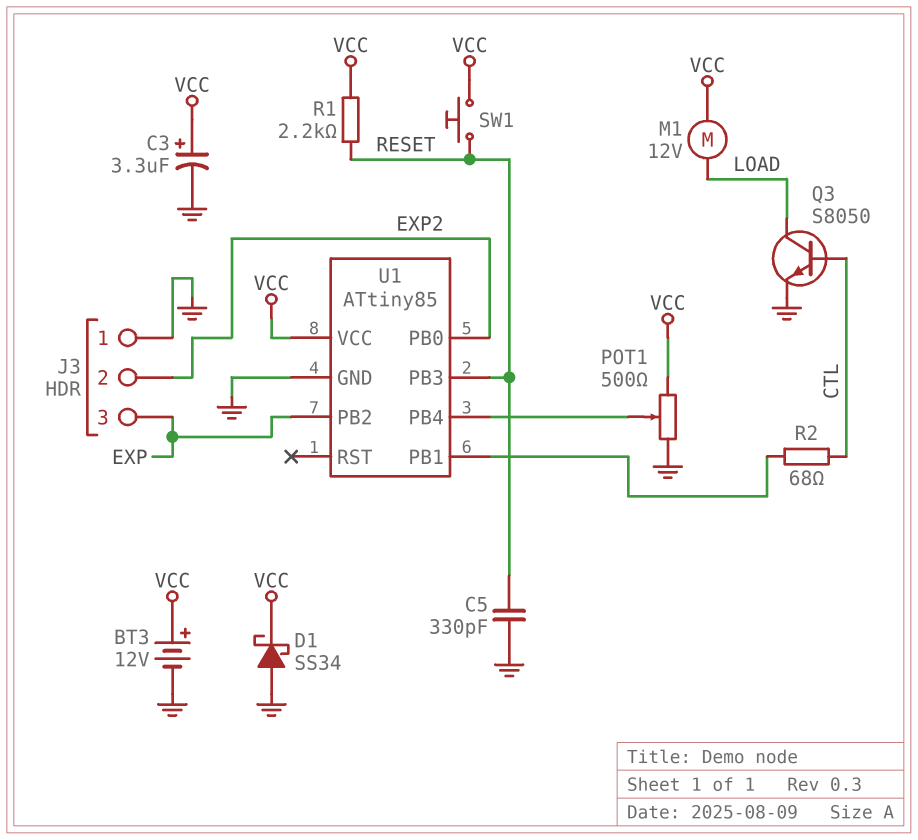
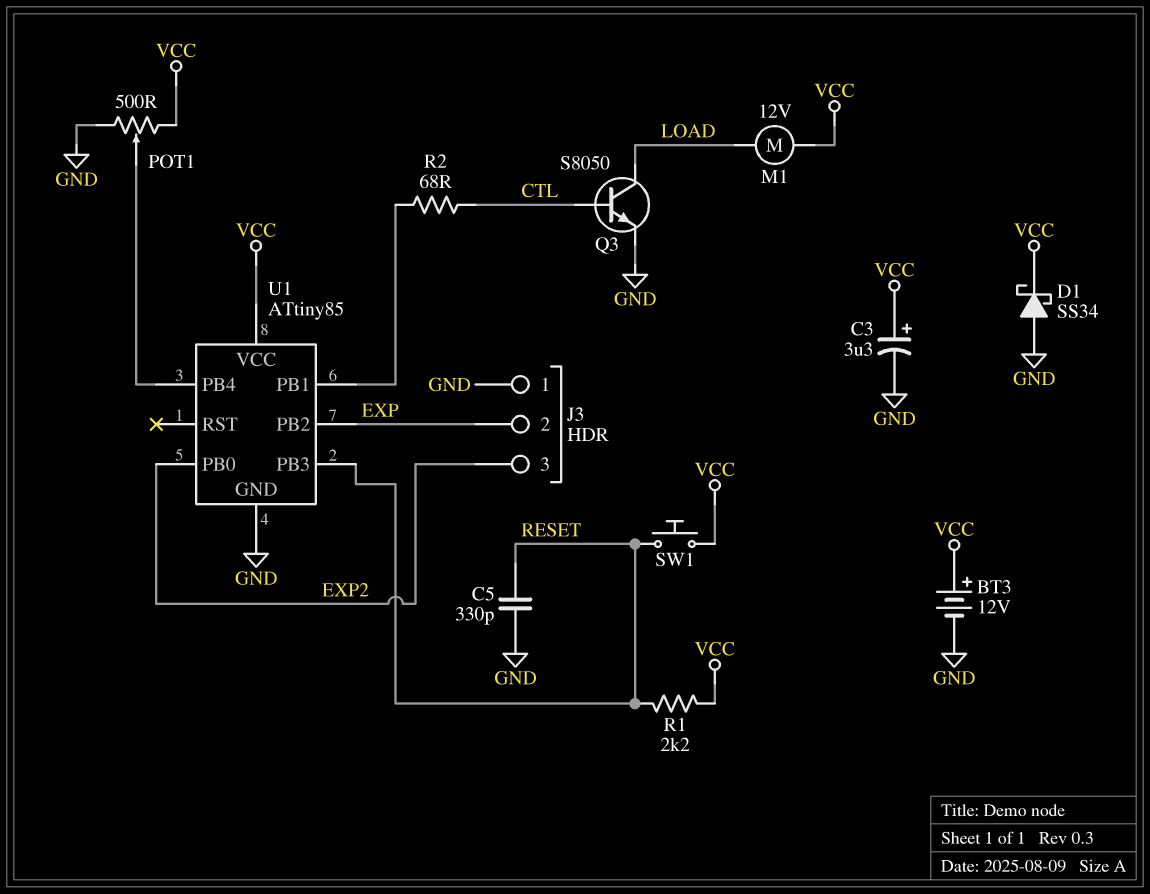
J3 pin 2: EXP2 -> EXP
J3 pin 3: EXP -> EXP2

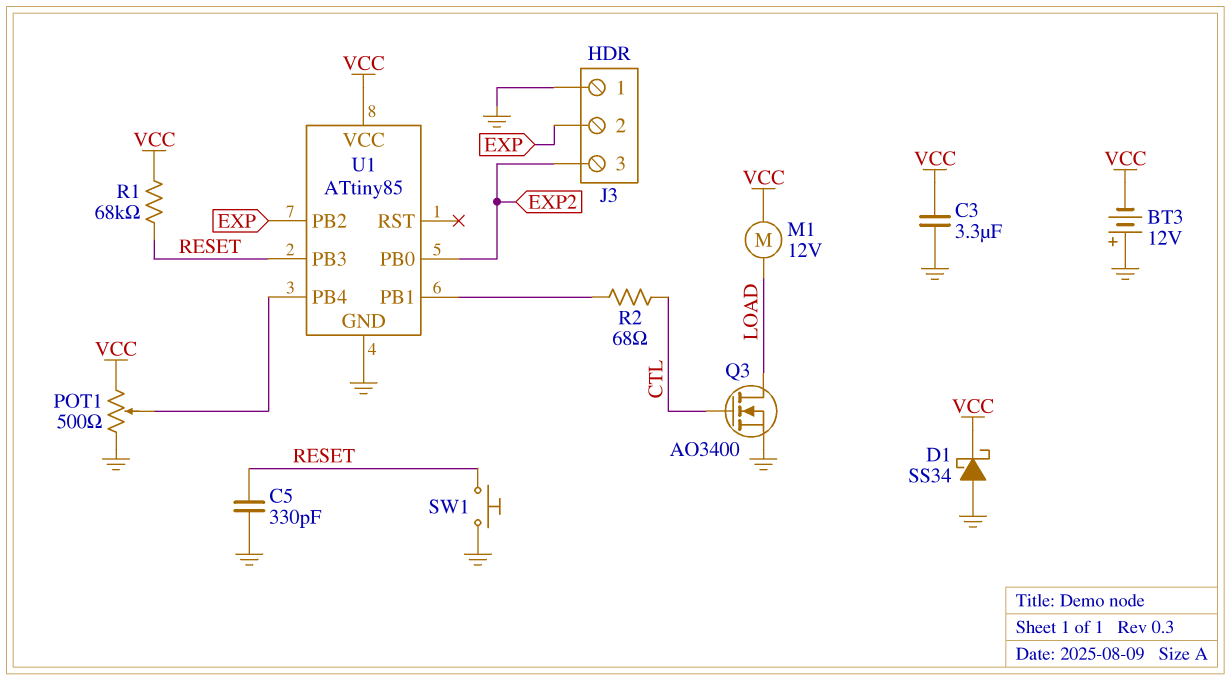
BT3: 12V (plus VCC, minus GND) -> 12V (plus GND, minus VCC)
C3: 3.3uF (plus VCC, minus GND) -> 3.3uF (GND, VCC)
Q3: NPN S8050 (B CTL, C LOAD, E GND) -> NMOS AO3400 (G CTL, D LOAD, S GND)
R1: 2.2k (RESET, VCC) -> 68k (RESET, VCC)
SW1: button (RESET, VCC) -> button (GND, RESET)

